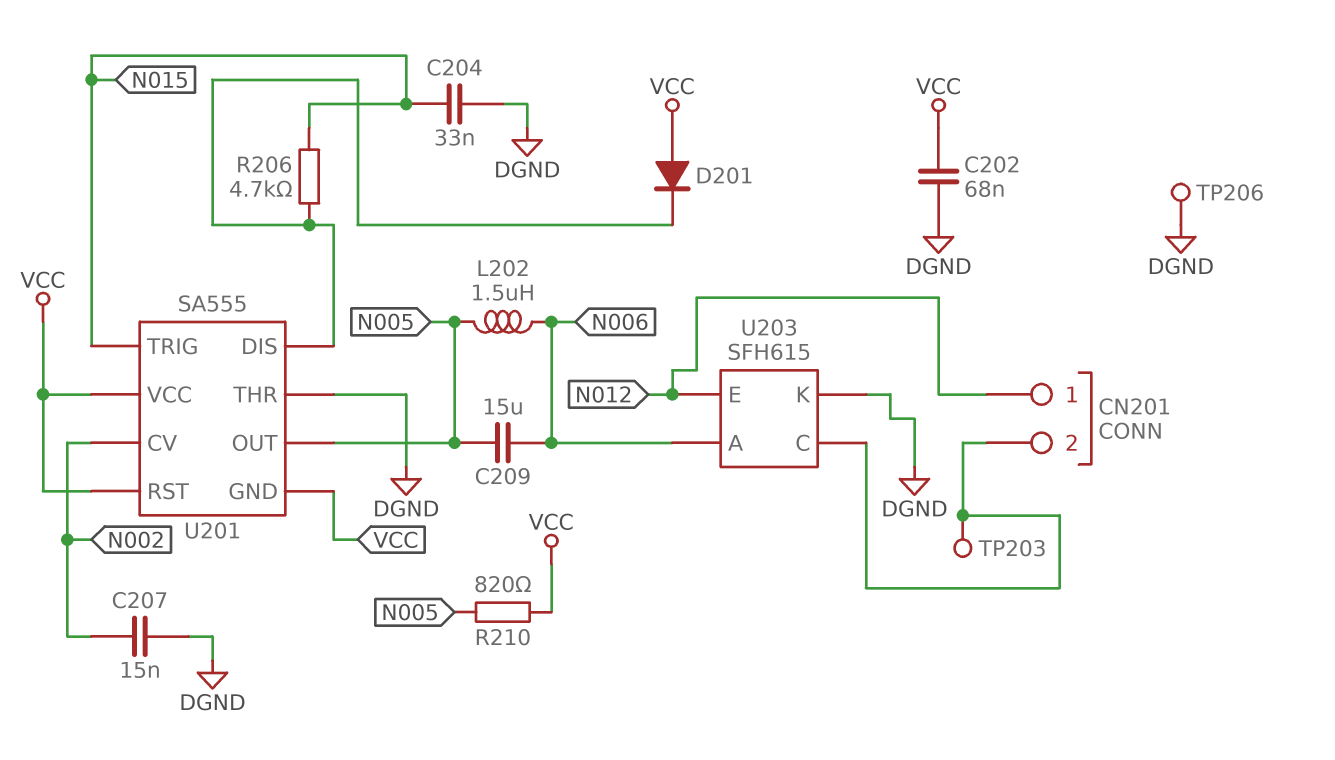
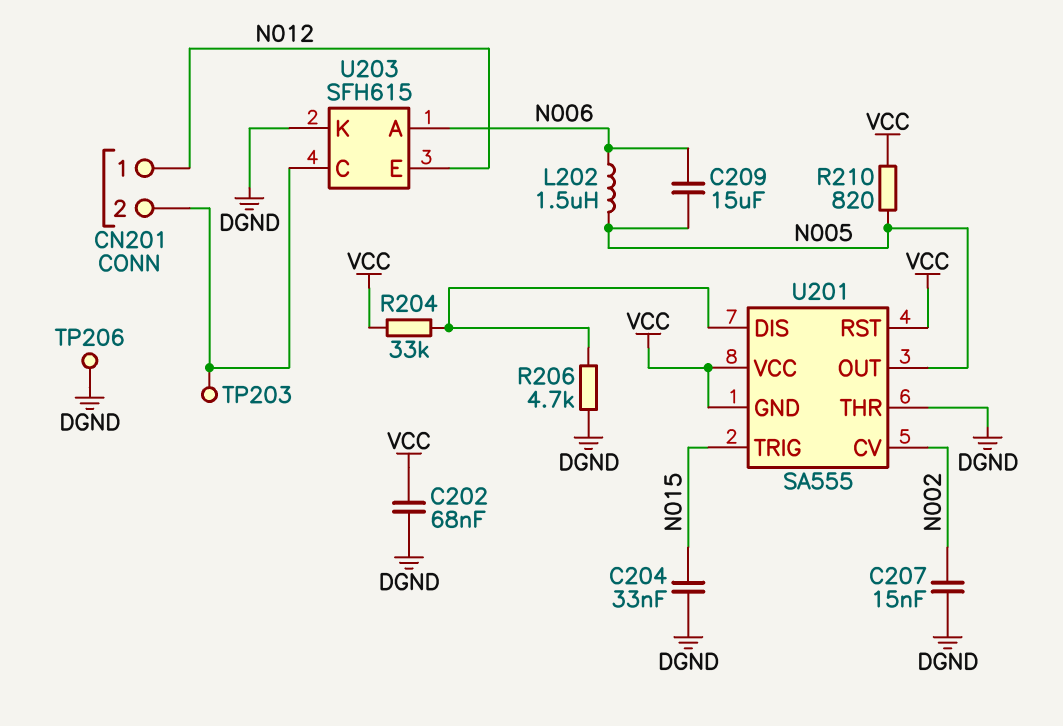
D201: diode (A VCC, K U201/DIS) -> none
R204: none -> 33k (U201/DIS, VCC)
R206: 4.7k (N015, U201/DIS) -> 4.7k (DGND, U201/DIS)

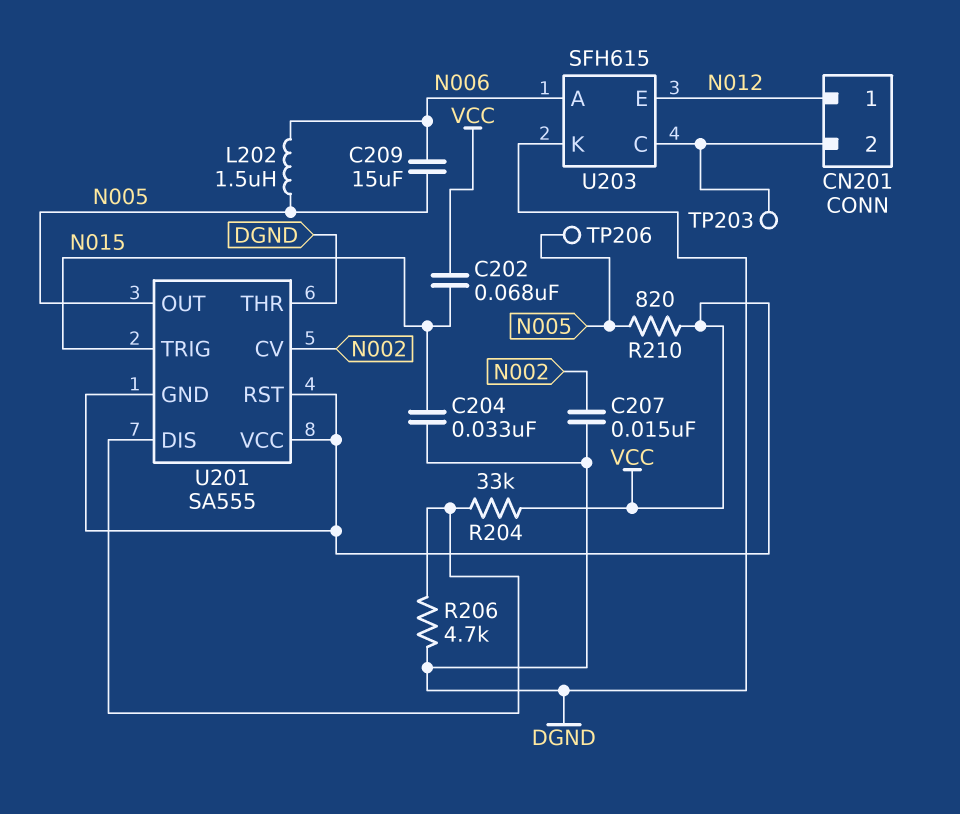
C202: 68nF (DGND, VCC) -> 68nF (N015, VCC)
TP206: test point (DGND) -> test point (N005)

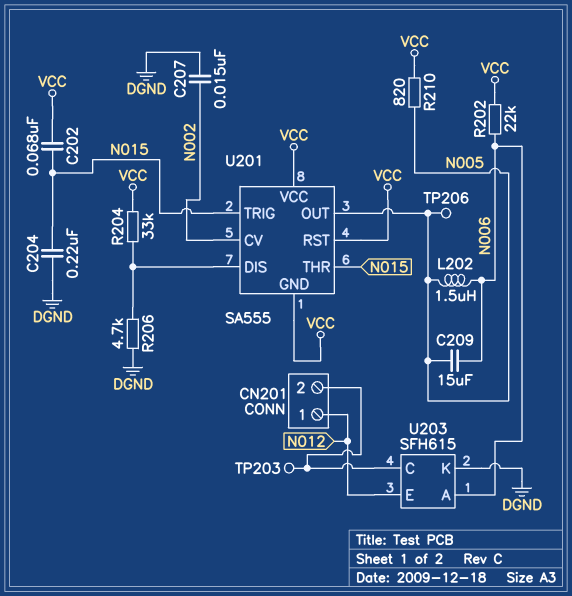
C204: 33nF (DGND, N015) -> 220nF (DGND, N015)
R202: none -> 22k (N006, VCC)
U201 pin THR: DGND -> N015

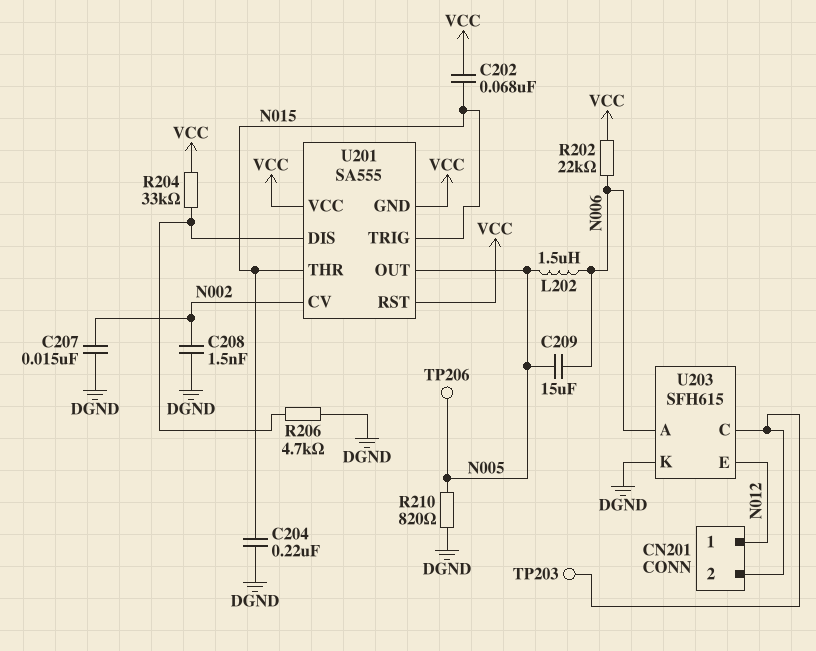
C208: none -> 1.5nF (DGND, N002)
R210: 820 (N005, VCC) -> 820 (DGND, N005)

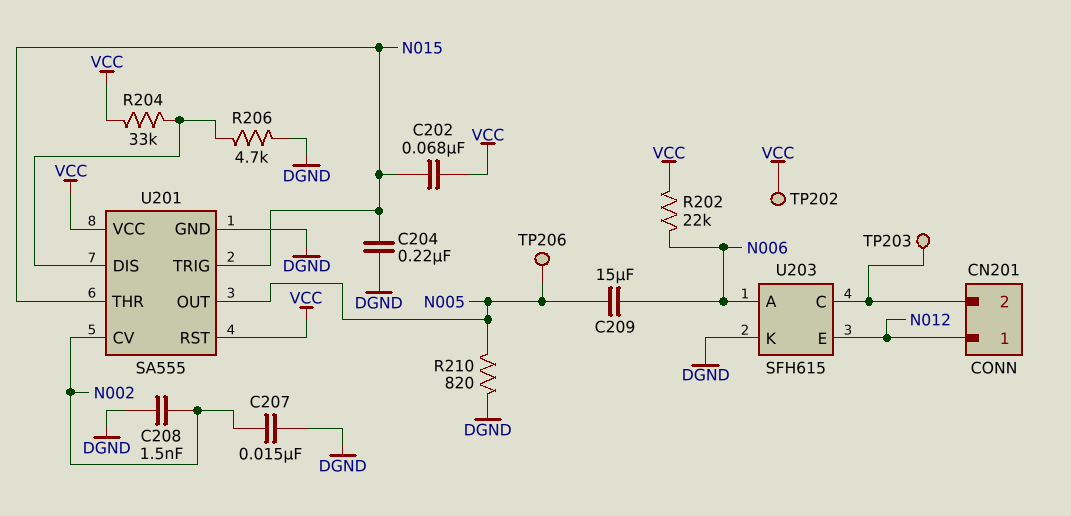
L202: 1.5uH (N005, N006) -> none
TP202: none -> test point (VCC)
U201 pin GND: VCC -> DGND

